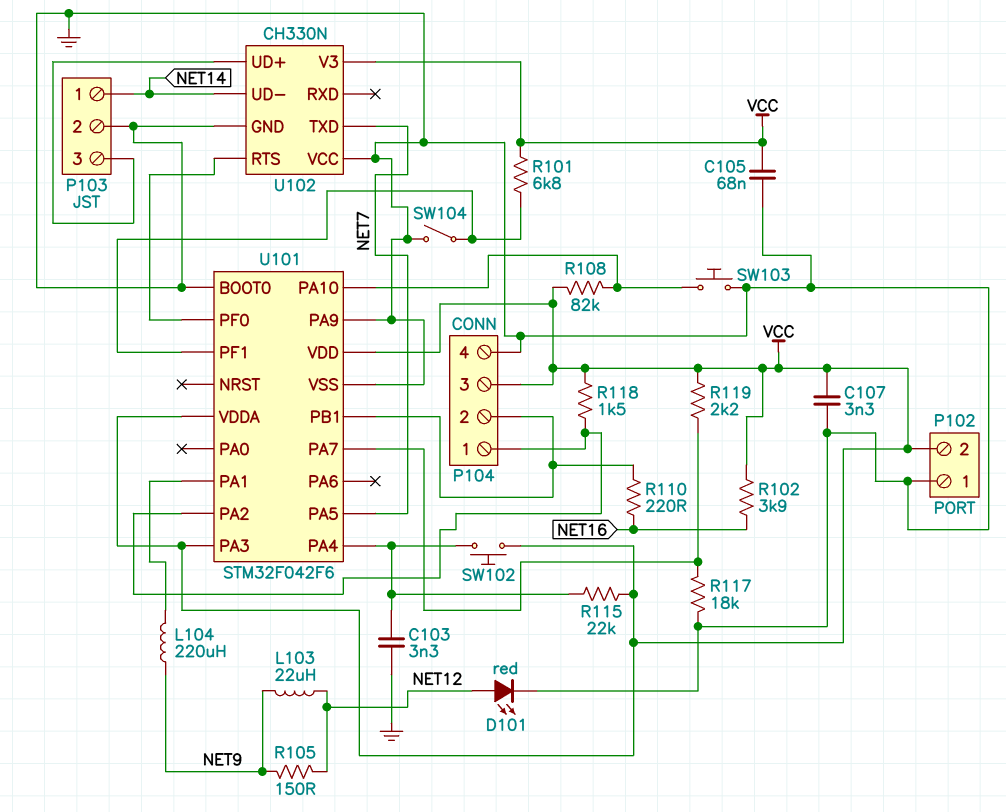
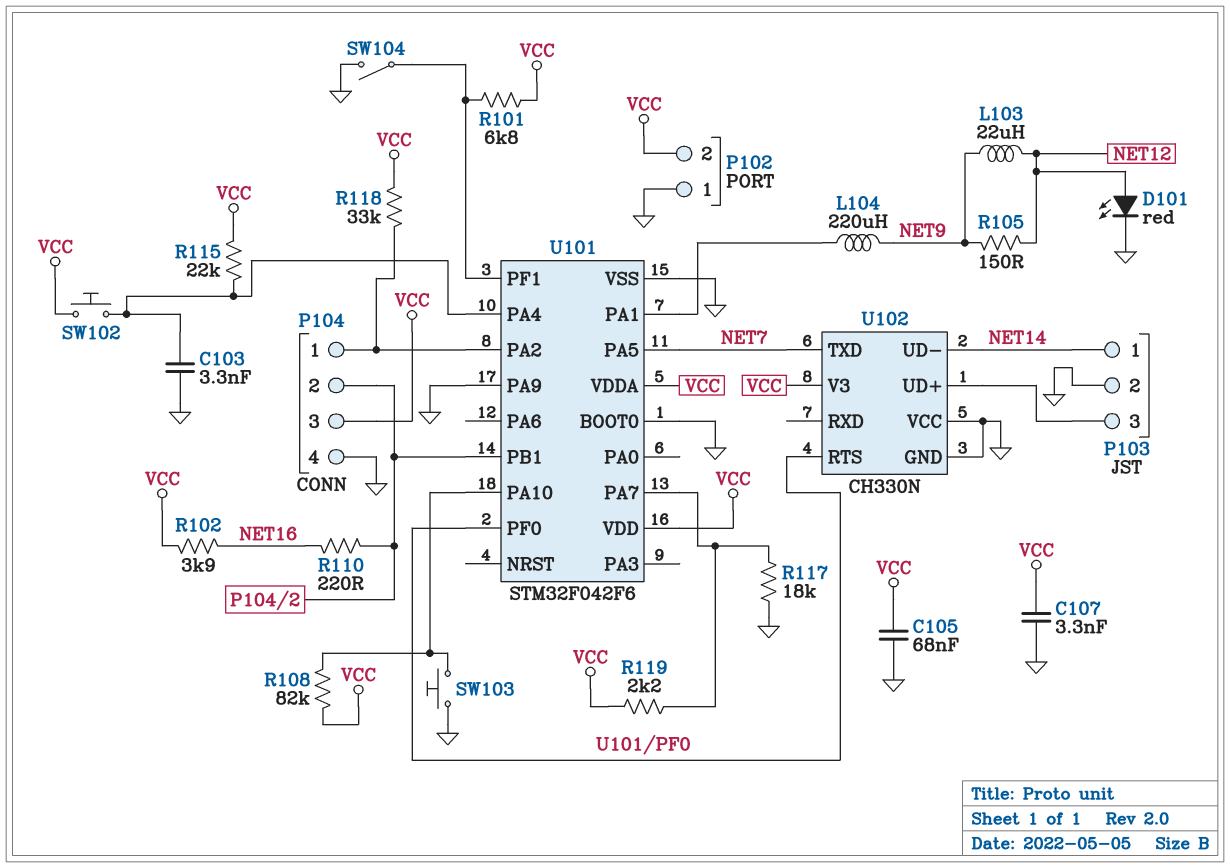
R118: 1.5k (P104/1, VCC) -> 33k (P104/1, VCC)
U101 pin PA3: VCC -> none

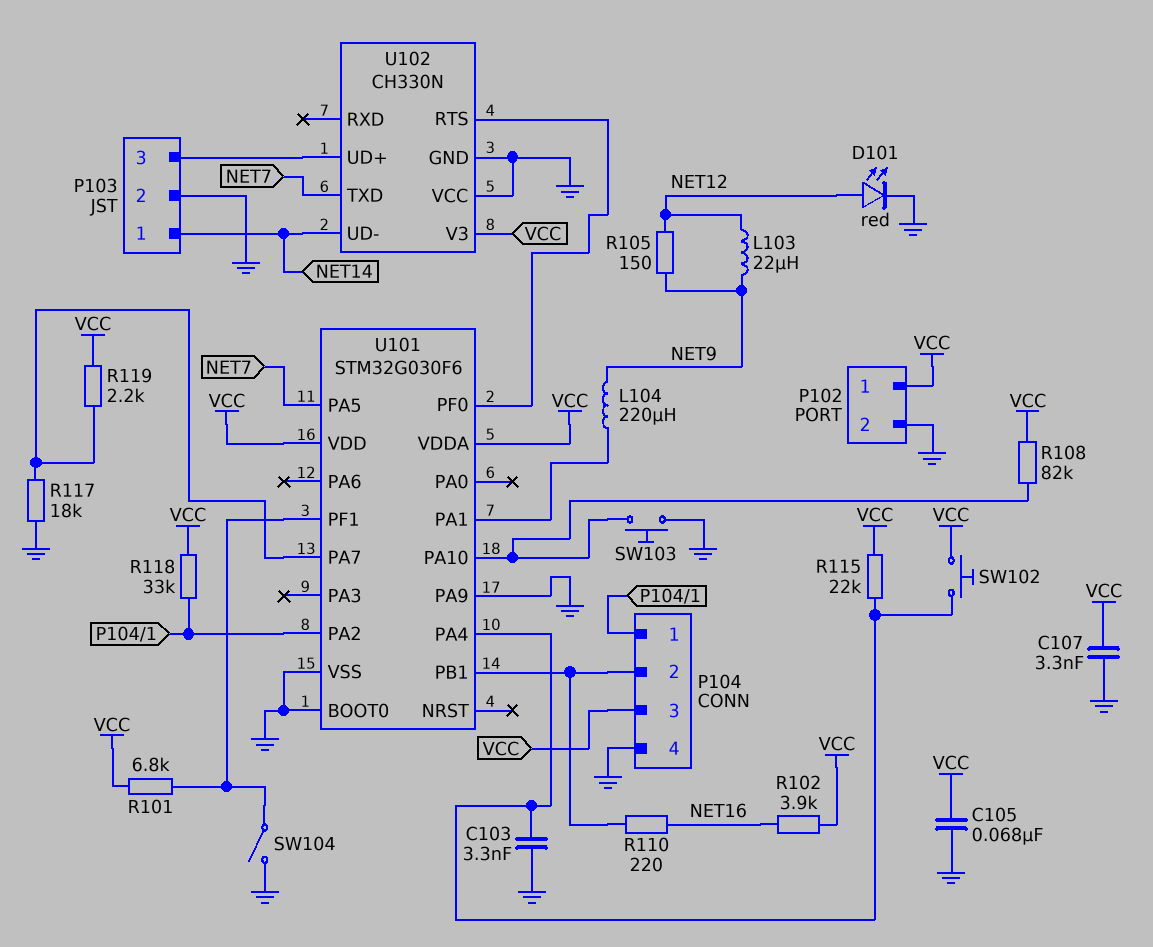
P102 pin 1: GND -> VCC
P102 pin 2: VCC -> GND
U101: STM32F042F6 -> STM32G030F6

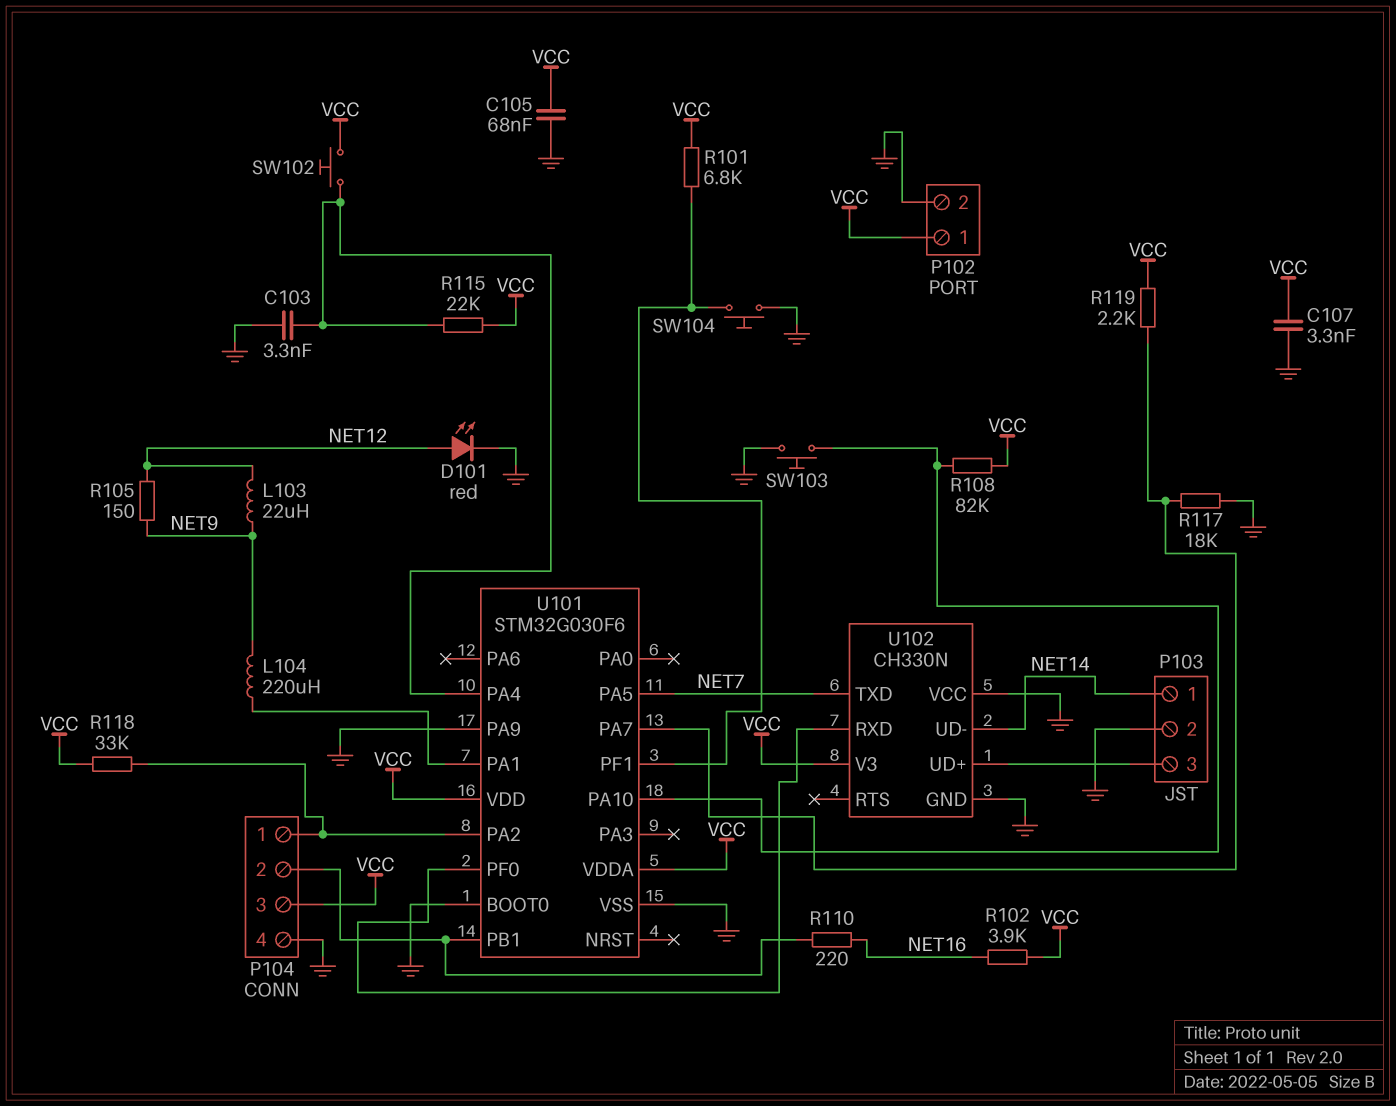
SW104: switch (GND, U101/PF1) -> button (GND, U101/PF1)
U102 pin RTS: U101/PF0 -> none
U102 pin RXD: none -> U101/PF0

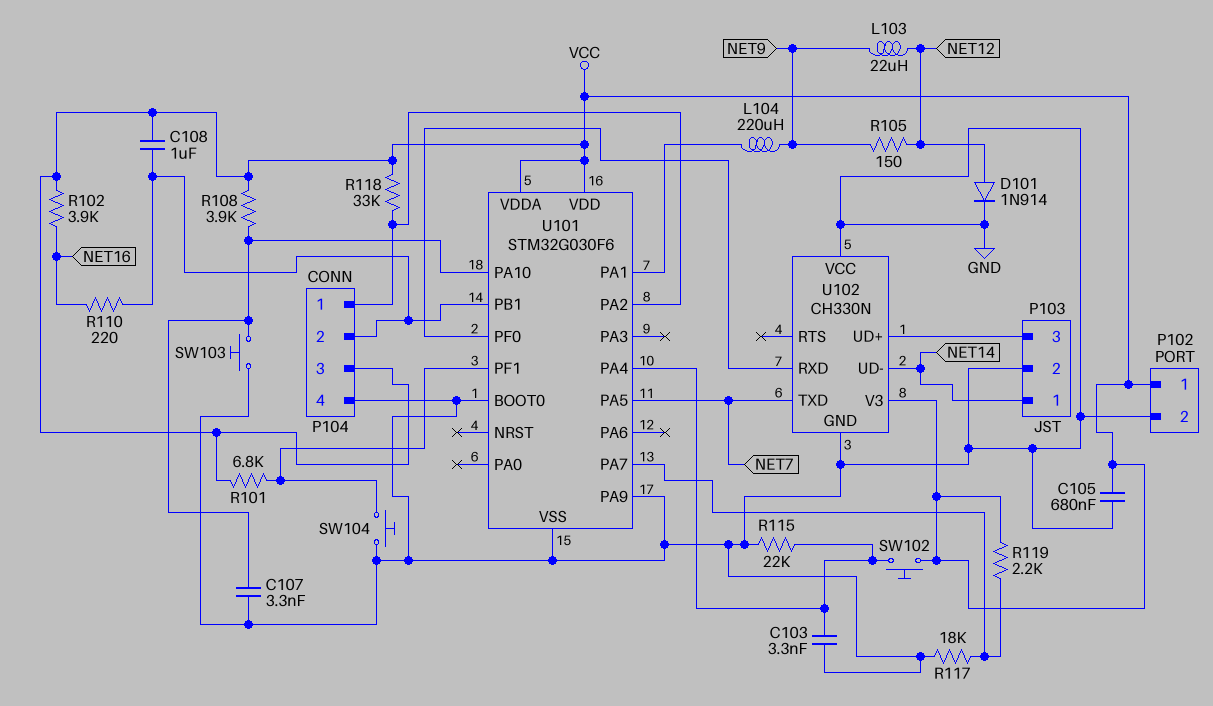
C105: 68nF (GND, VCC) -> 680nF (GND, VCC)
C107: 3.3nF (GND, VCC) -> 3.3nF (GND, U101/PA10)
C108: none -> 1uF (P104/2, VCC)
D101: LED red (A NET12, K GND) -> diode 1N914 (A NET12, K GND)
R108: 82k (U101/PA10, VCC) -> 3.9k (U101/PA10, VCC)
R115: 22k (U101/PA4, VCC) -> 22k (GND, U101/PA4)

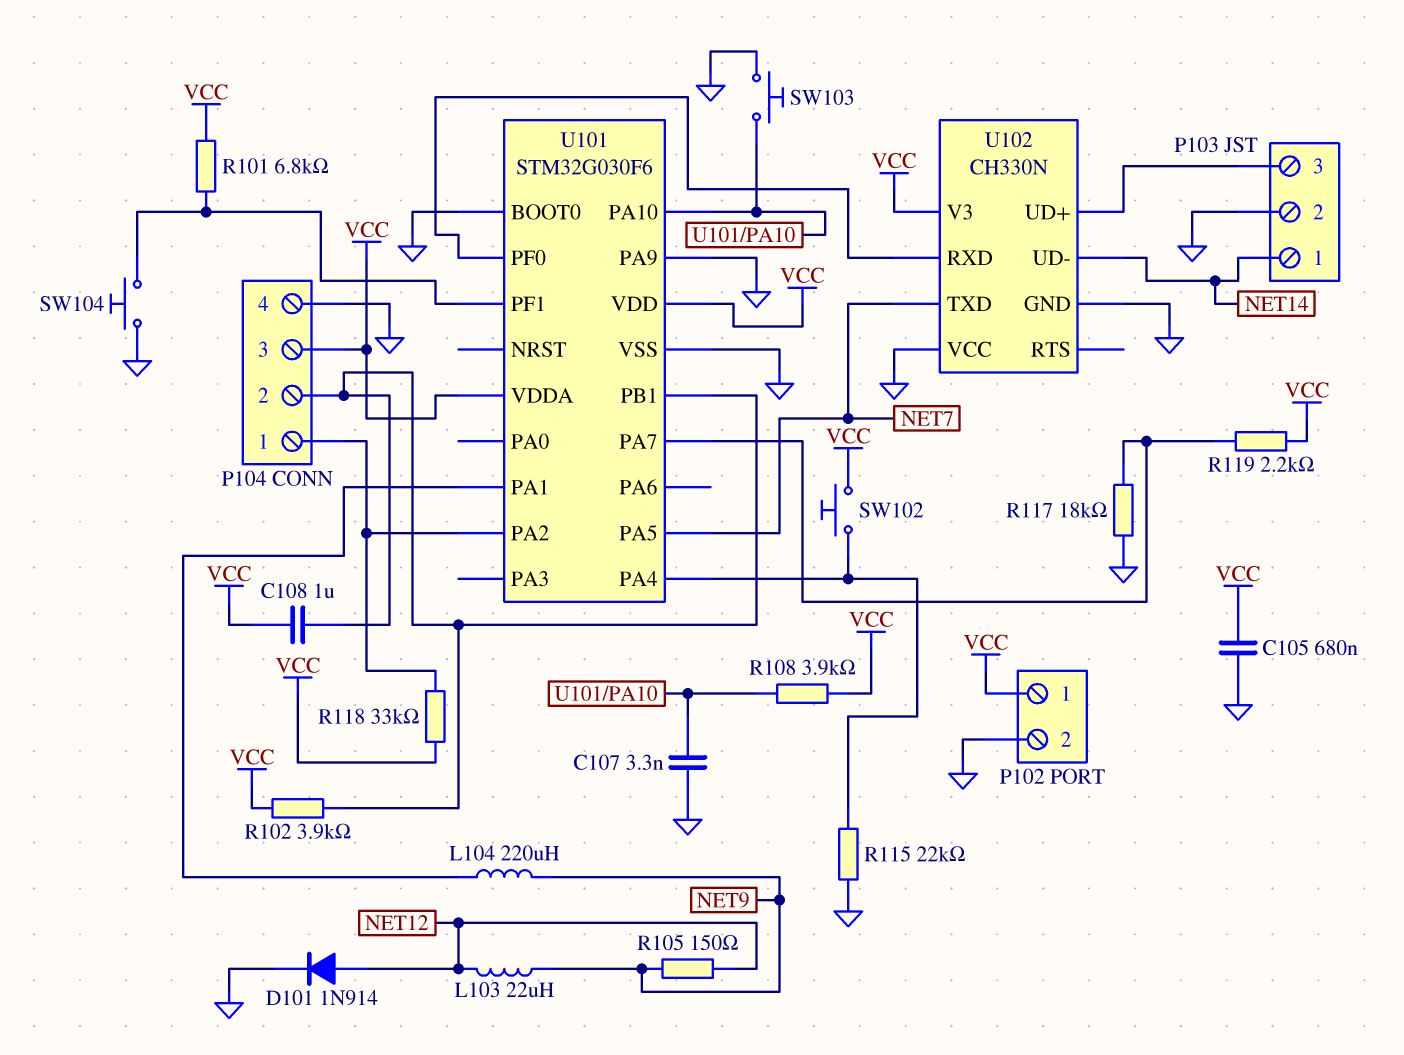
C103: 3.3nF (GND, U101/PA4) -> none
R102: 3.9k (NET16, VCC) -> 3.9k (P104/2, VCC)
R110: 220 (NET16, P104/2) -> none

